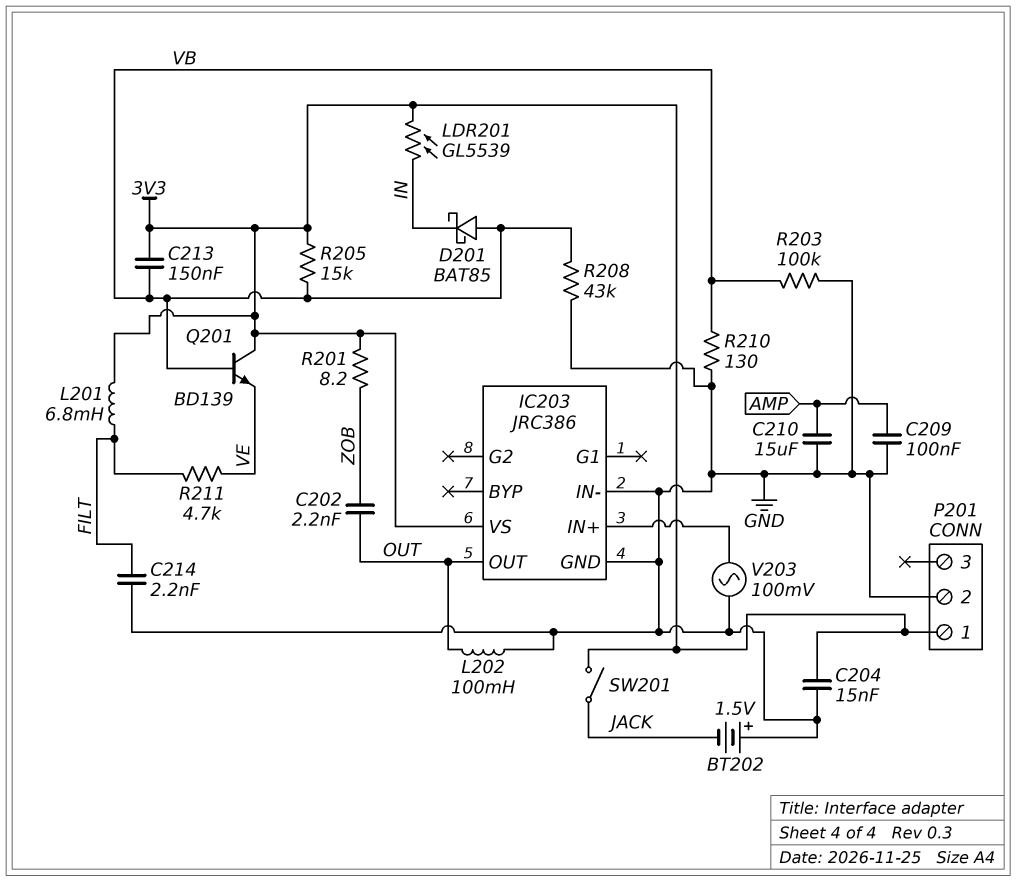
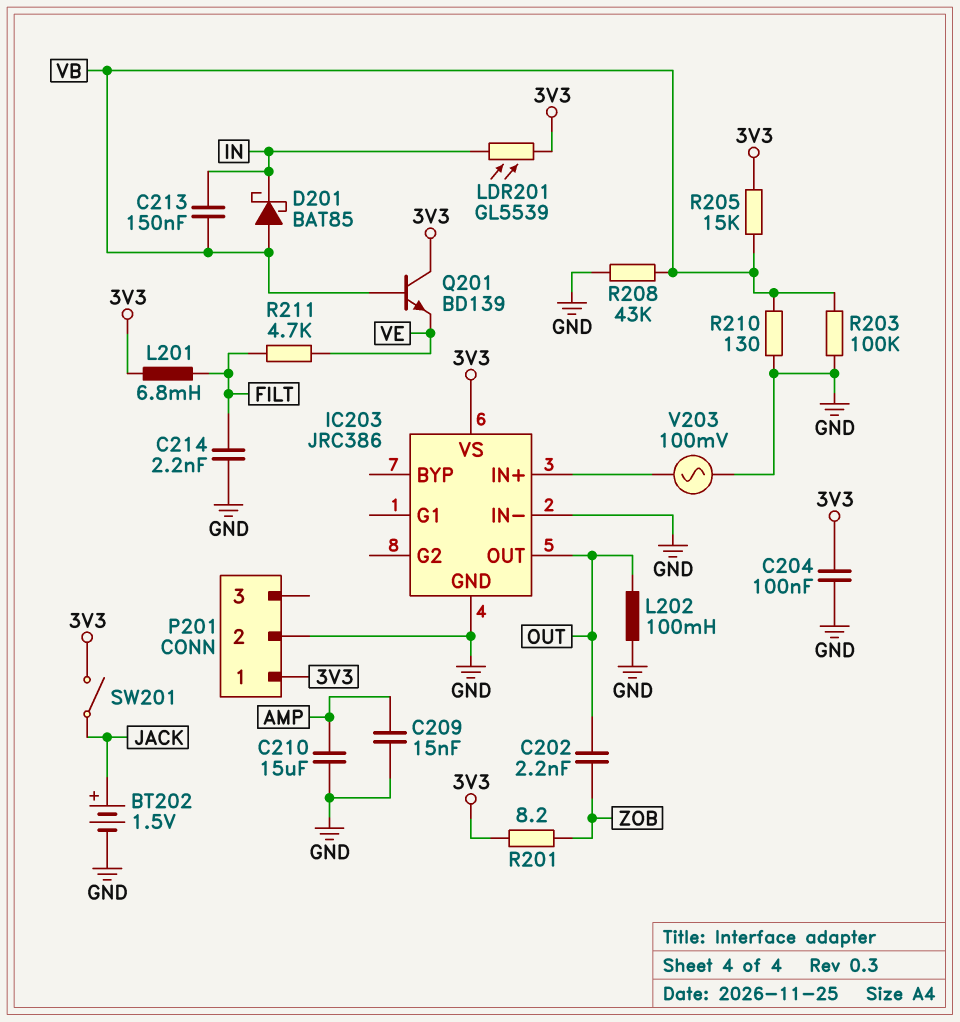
BT202: 1.5V (plus GND, minus JACK) -> 1.5V (plus JACK, minus GND)
C204: 15nF (3V3, GND) -> 100nF (3V3, GND)
C209: 100nF (AMP, GND) -> 15nF (AMP, GND)
C213: 150nF (3V3, VB) -> 150nF (IN, VB)

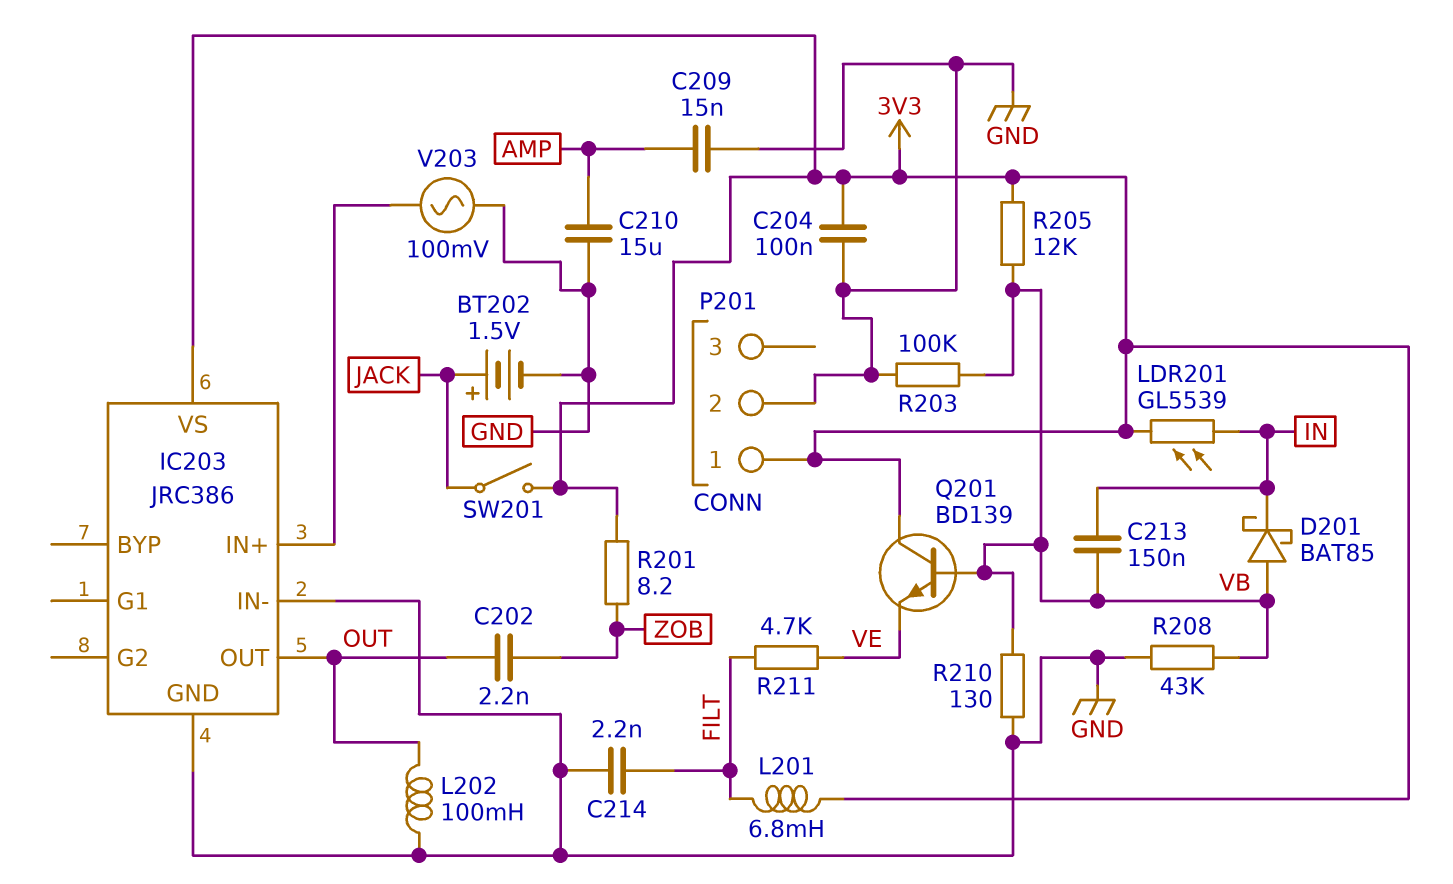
R205: 15k (3V3, VB) -> 12k (3V3, VB)

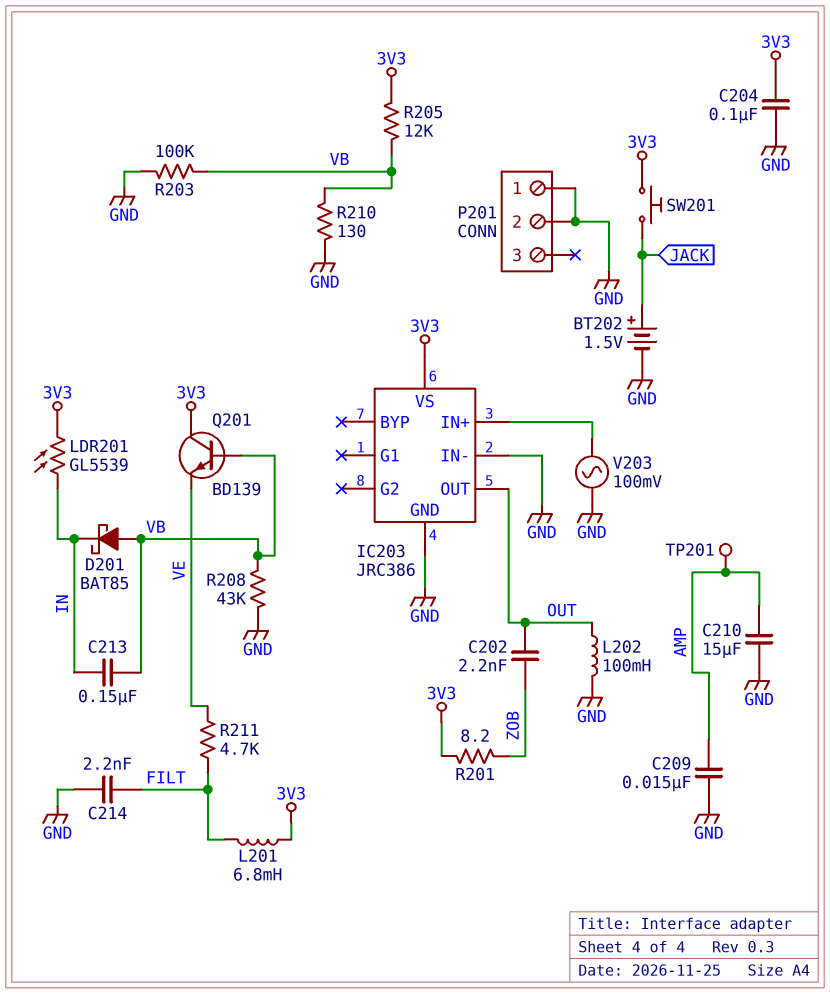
P201 pin 1: 3V3 -> GND
SW201: switch (3V3, JACK) -> button (3V3, JACK)
TP201: none -> test point (AMP)

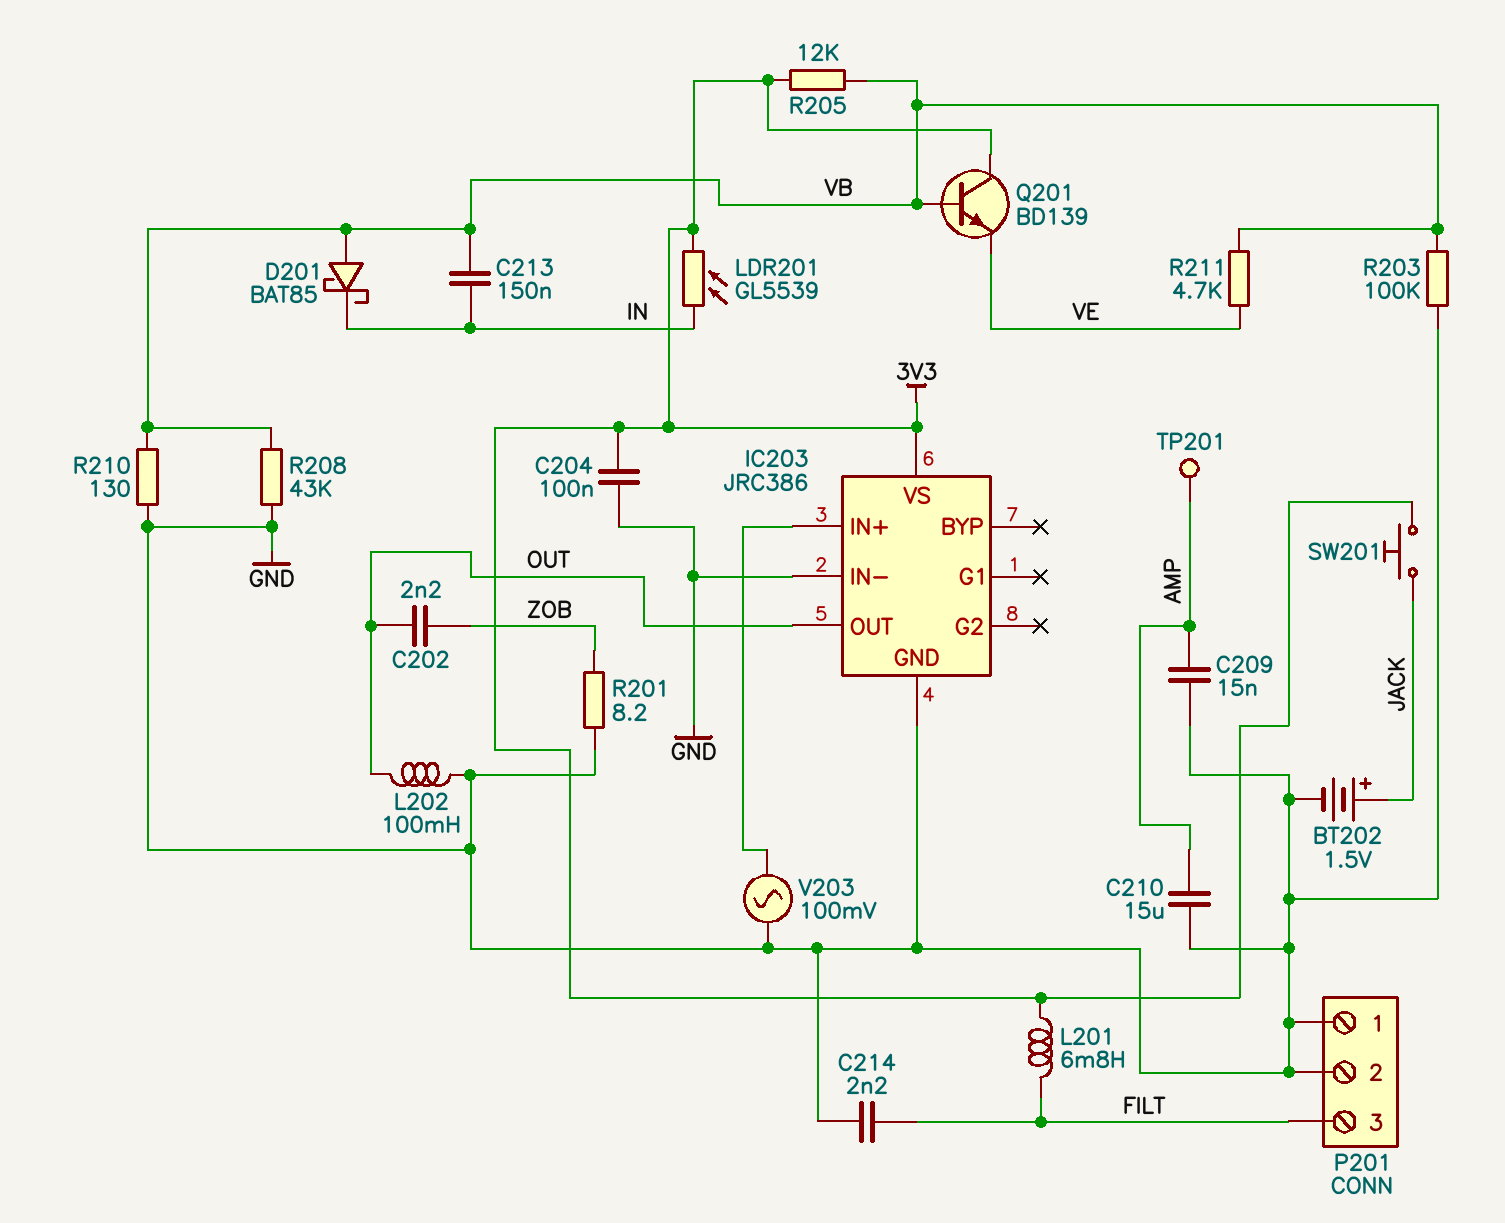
P201 pin 3: none -> FILT
R201: 8.2 (3V3, ZOB) -> 8.2 (GND, ZOB)
R211: 4.7k (FILT, VE) -> 4.7k (VB, VE)

